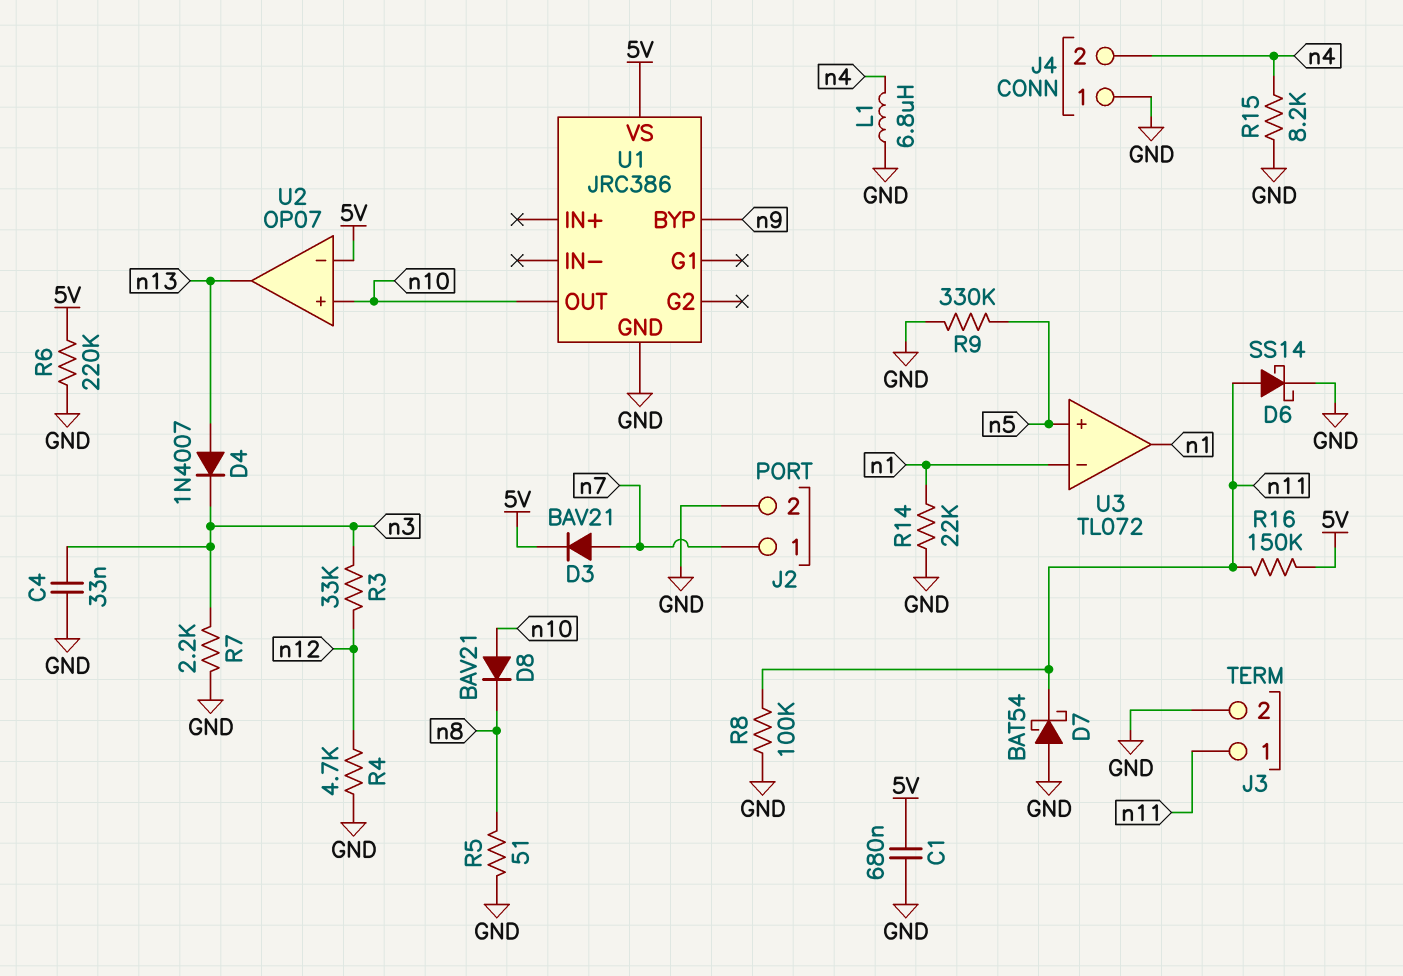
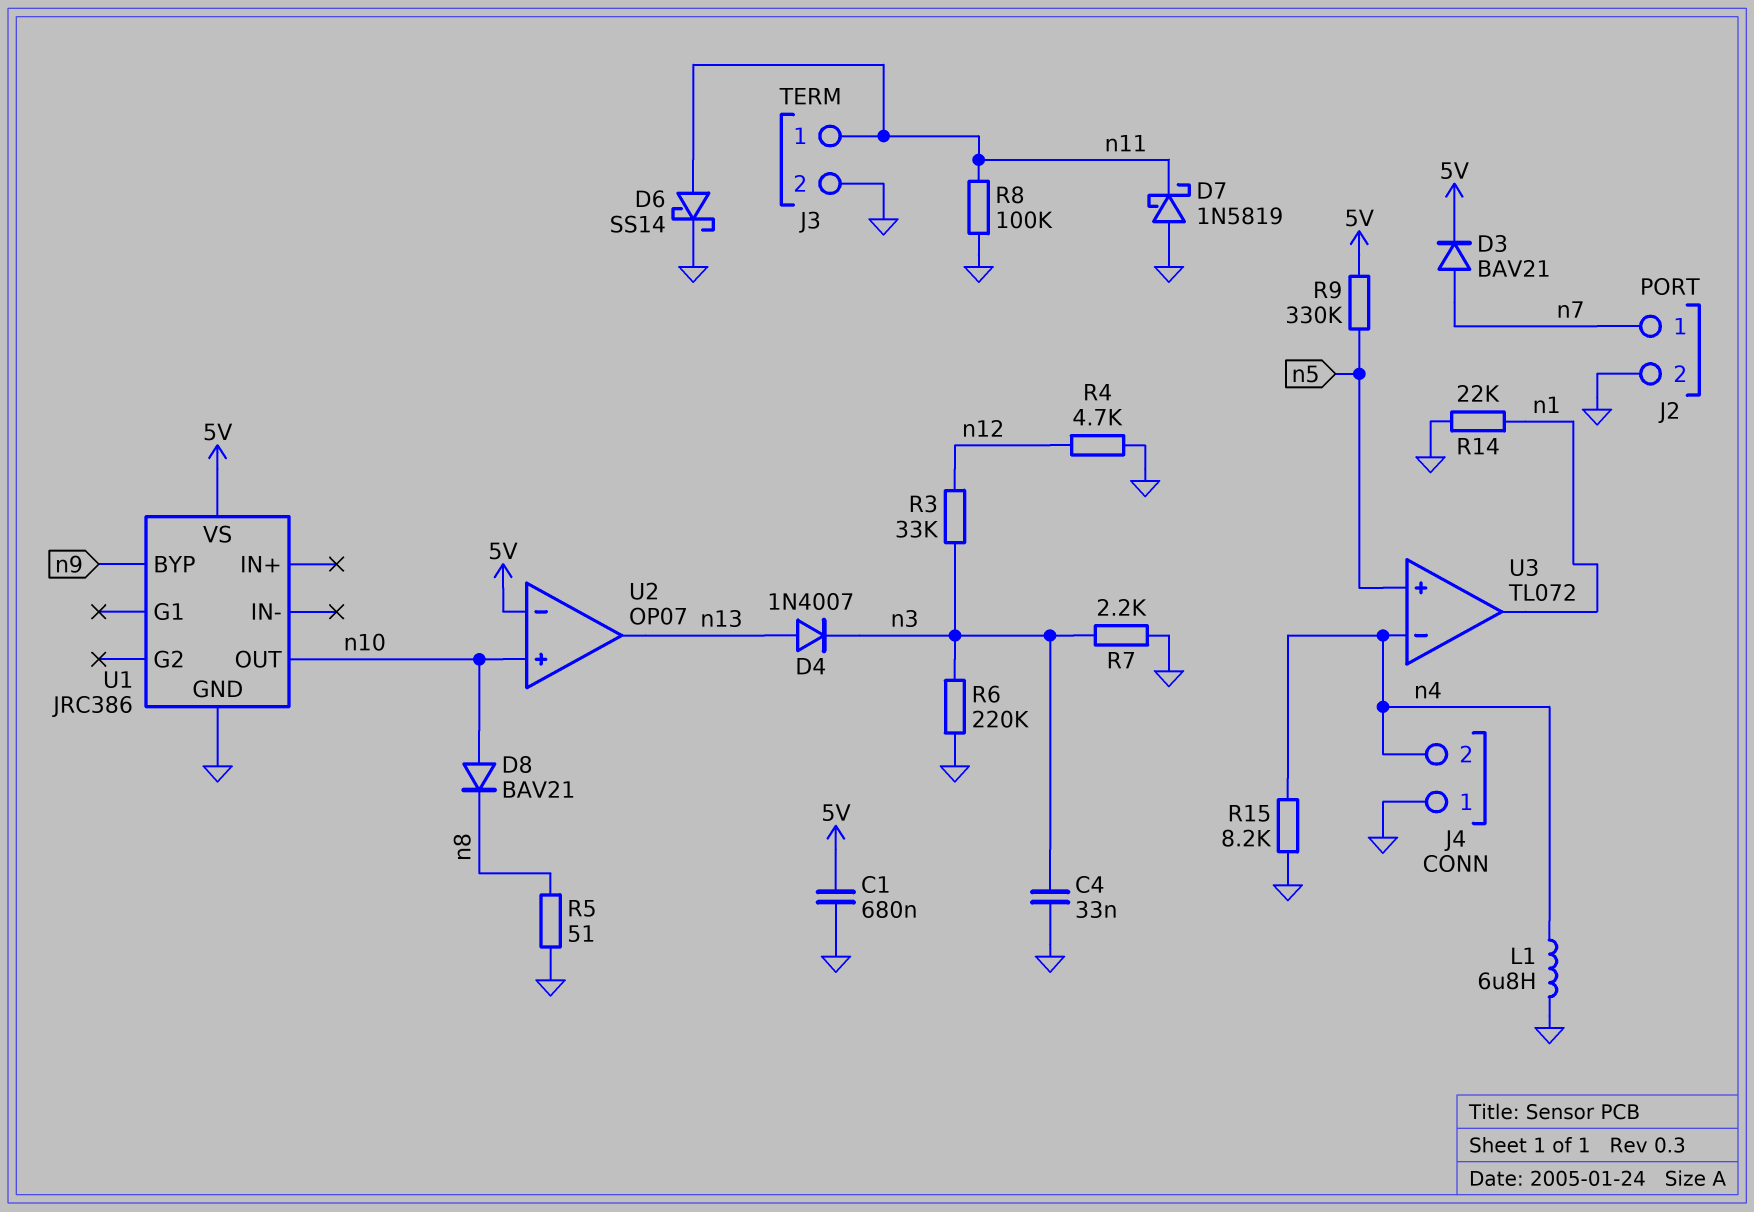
D7: schottky BAT54 (A GND, K n11) -> schottky 1N5819 (A GND, K n11)
R6: 220k (5V, GND) -> 220k (GND, n3)
R9: 330k (GND, n5) -> 330k (5V, n5)
R16: 150k (5V, n11) -> none
U3 pin in-: n1 -> n4

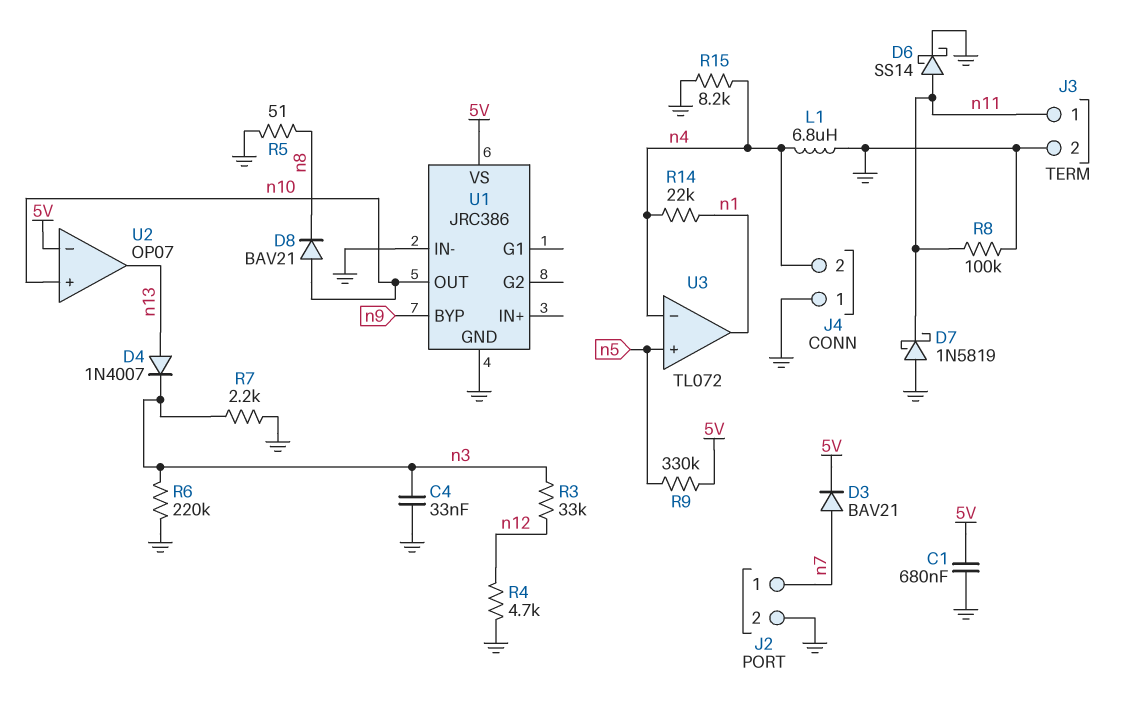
R14: 22k (GND, n1) -> 22k (n1, n4)
U1 pin IN-: none -> GND

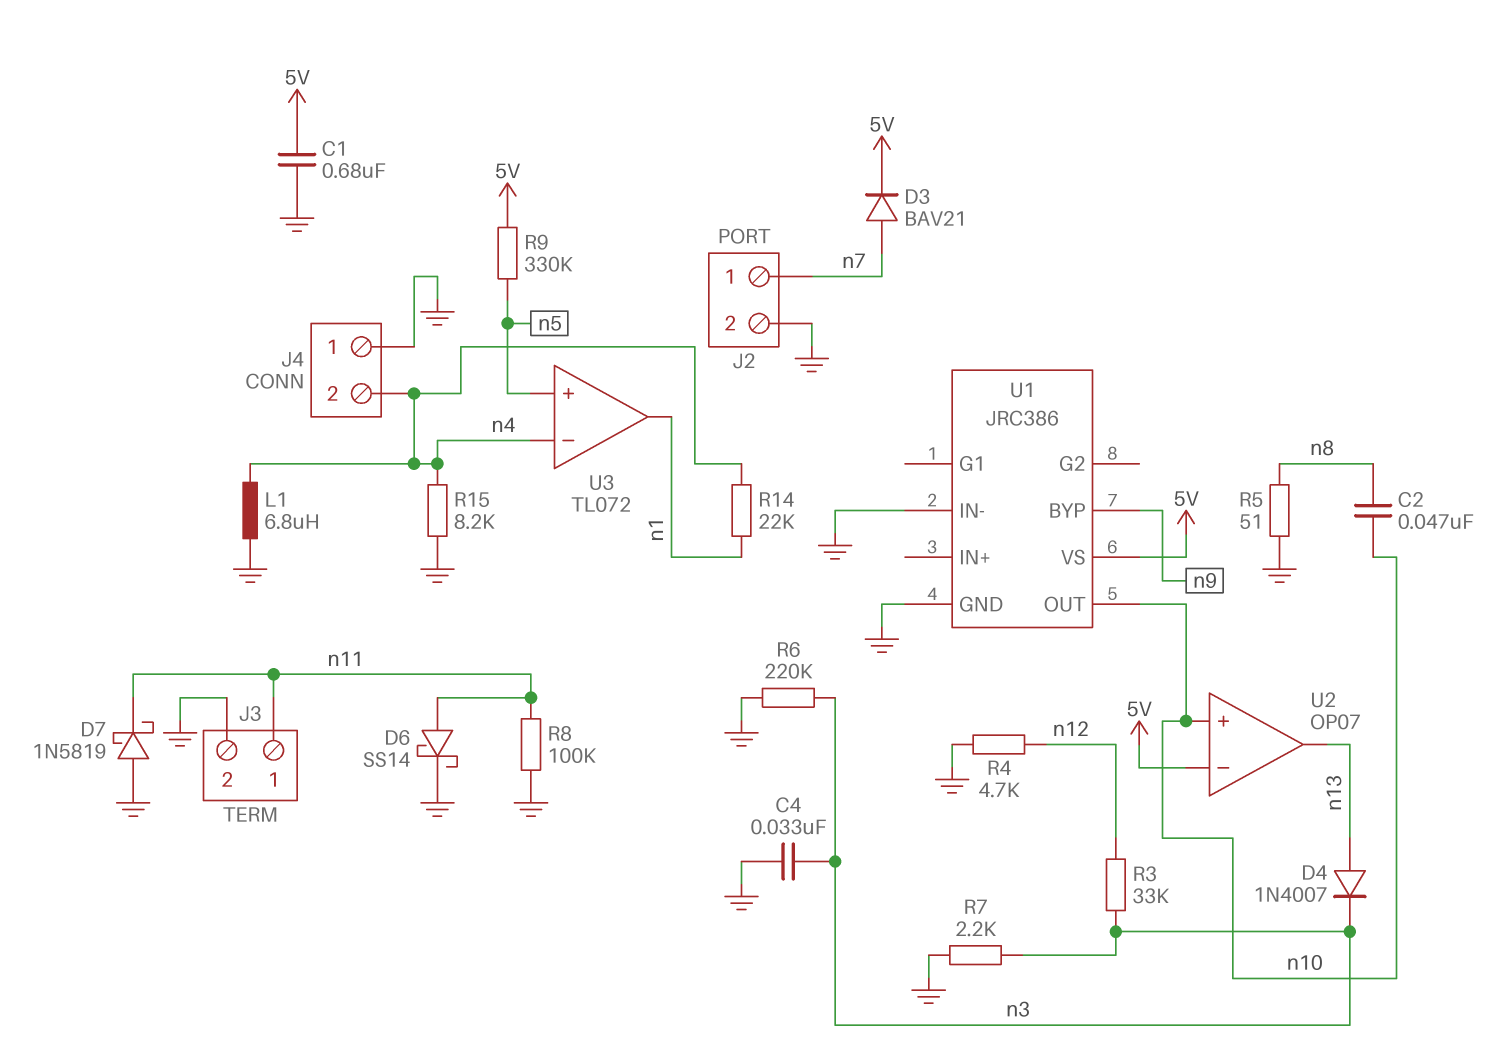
C2: none -> 47nF (n8, n10)
D8: diode BAV21 (A n10, K n8) -> none

